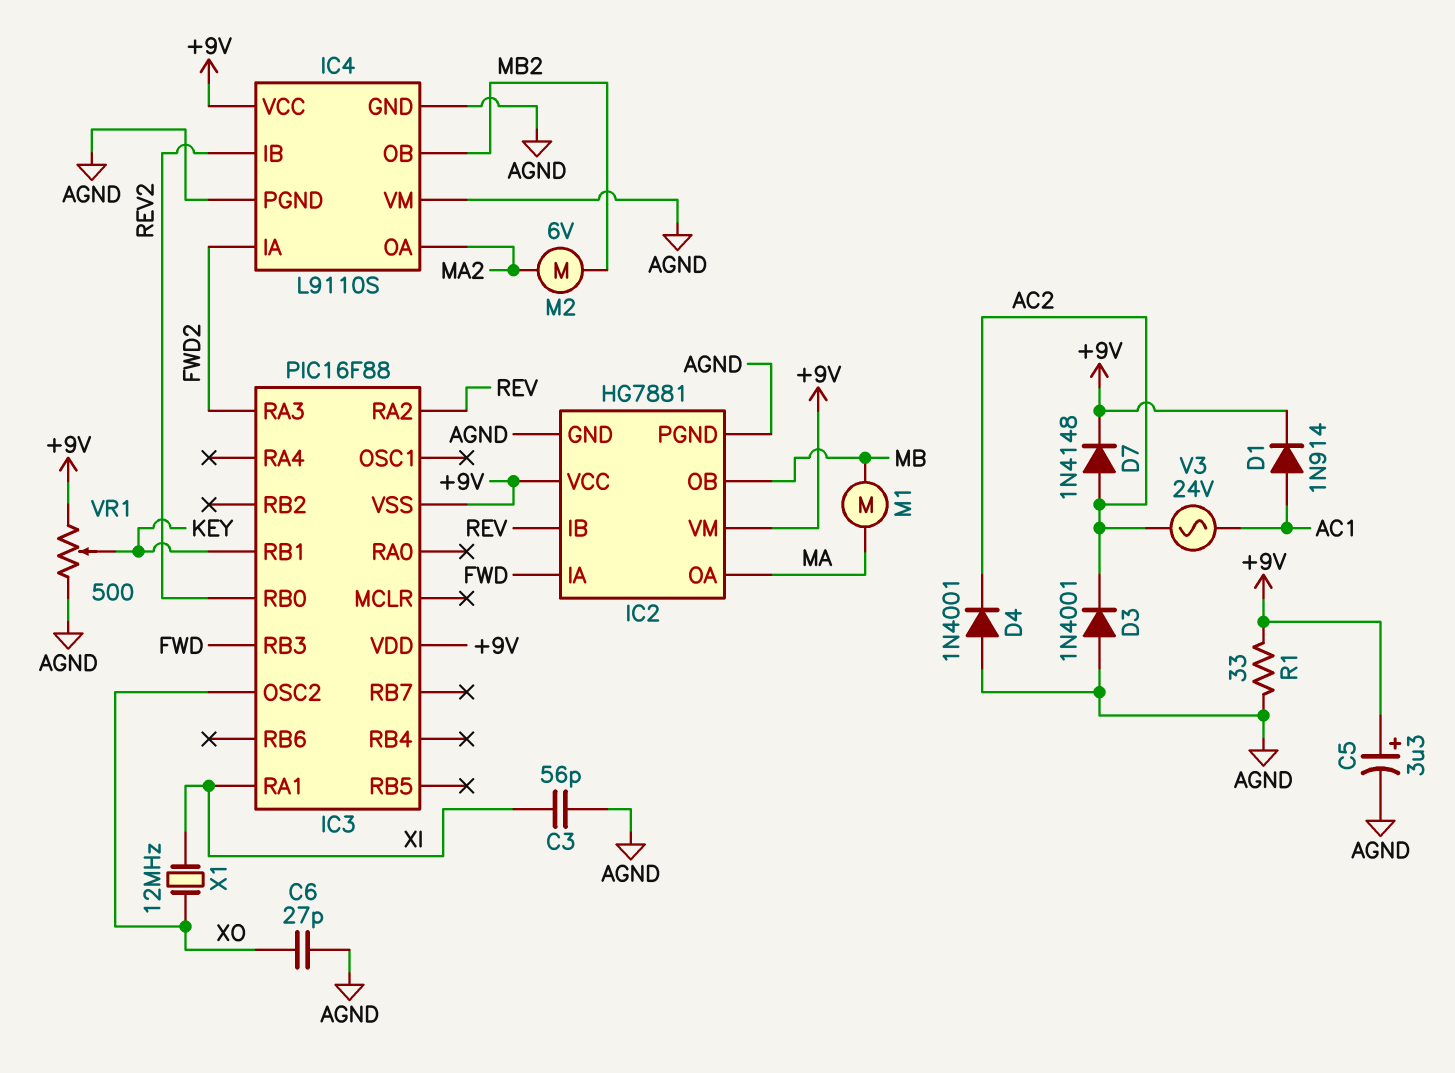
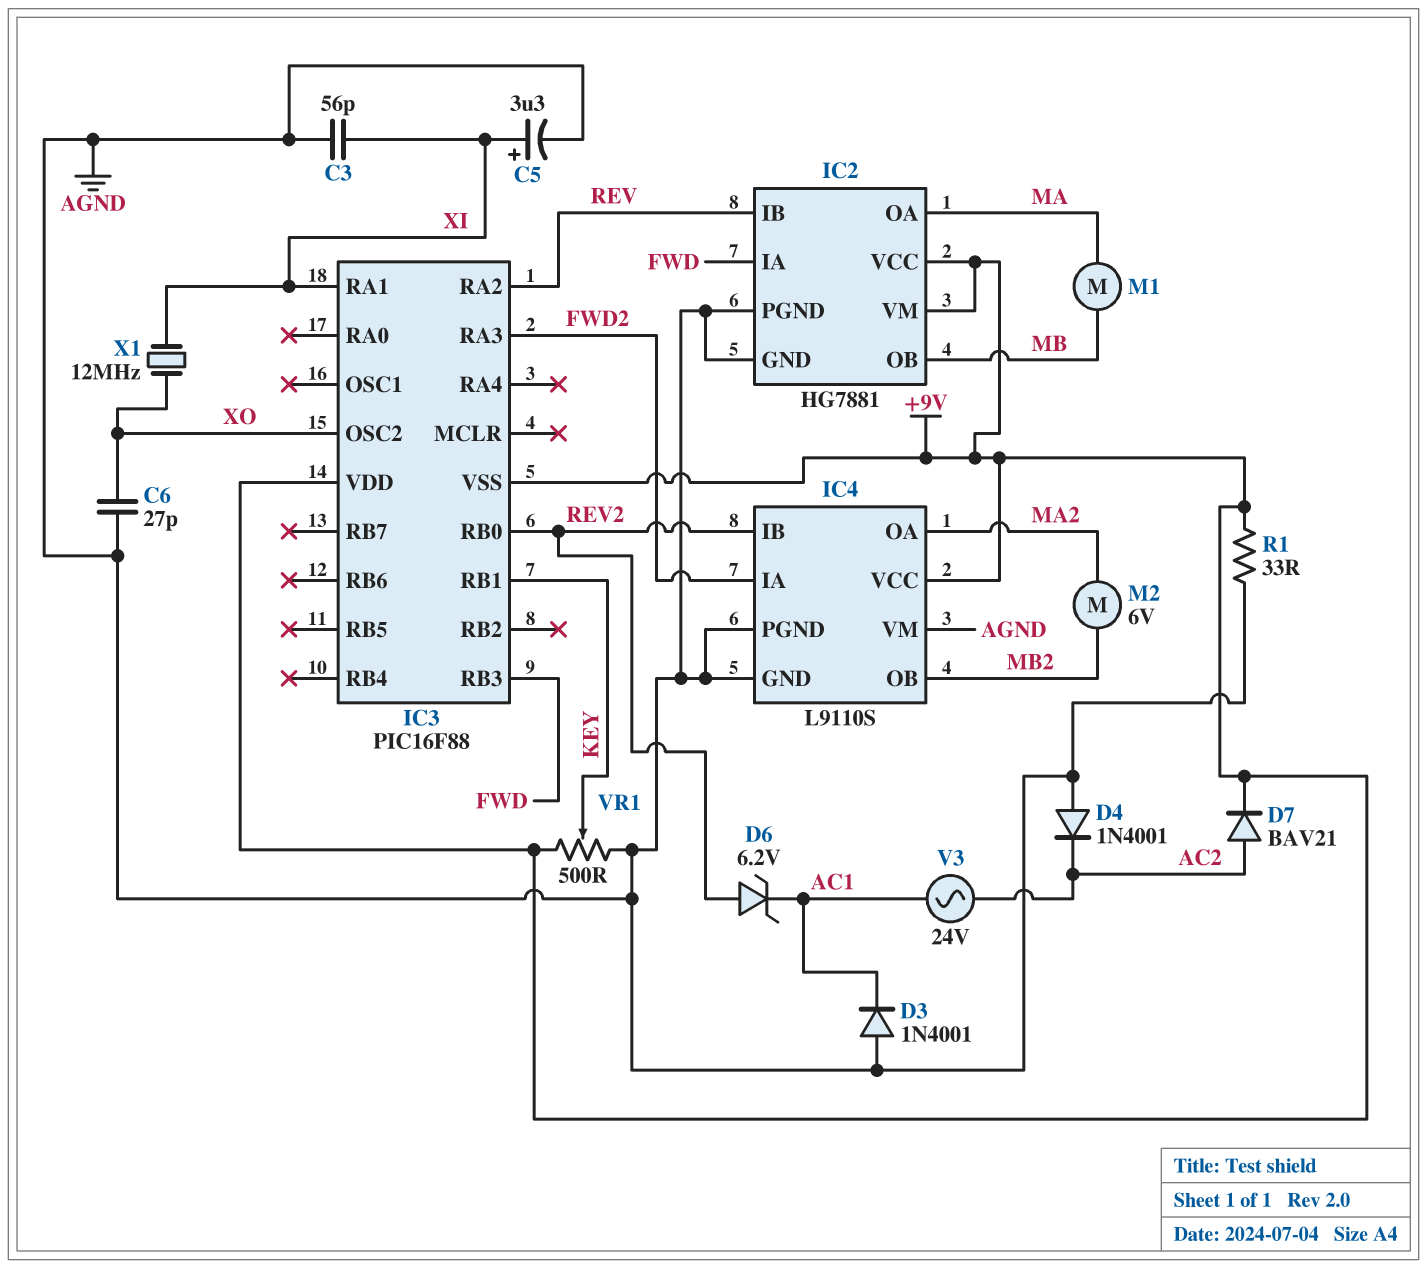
C5: 3.3uF (plus +9V, minus AGND) -> 3.3uF (plus XI, minus AGND)
D1: diode 1N914 (A AC1, K +9V) -> none
D3: diode 1N4001 (A AGND, K AC2) -> diode 1N4001 (A AGND, K AC1)
D6: none -> zener 6.2V (A REV2, K AC1)
D7: diode 1N4148 (A AC2, K +9V) -> diode BAV21 (A AC2, K +9V)

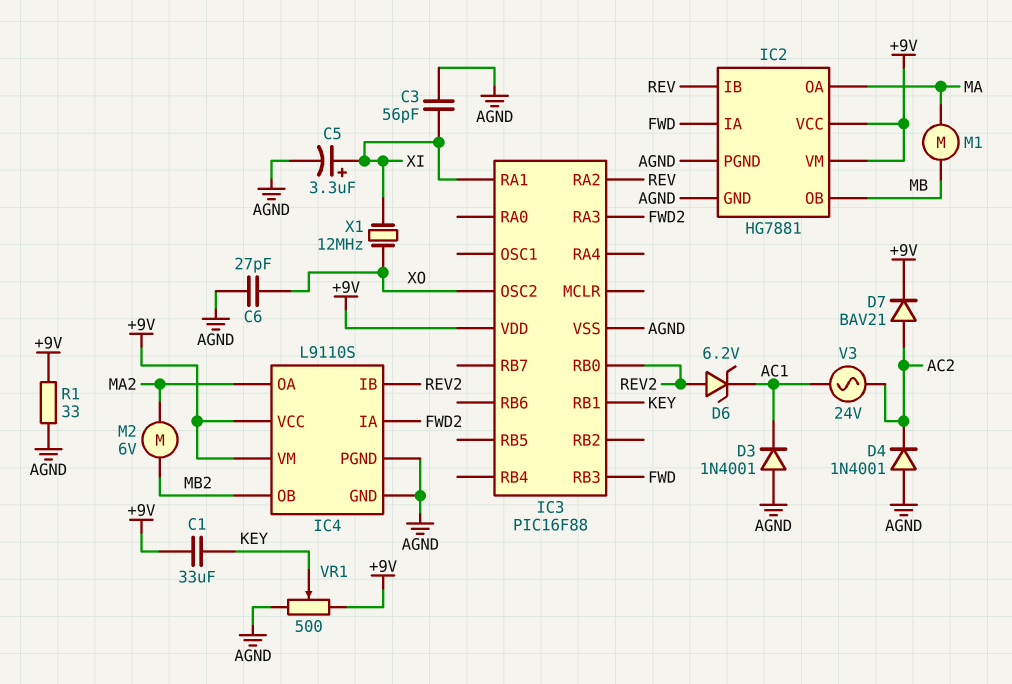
C1: none -> 33uF (+9V, KEY)
IC3 pin VSS: +9V -> AGND
IC4 pin VM: AGND -> +9V

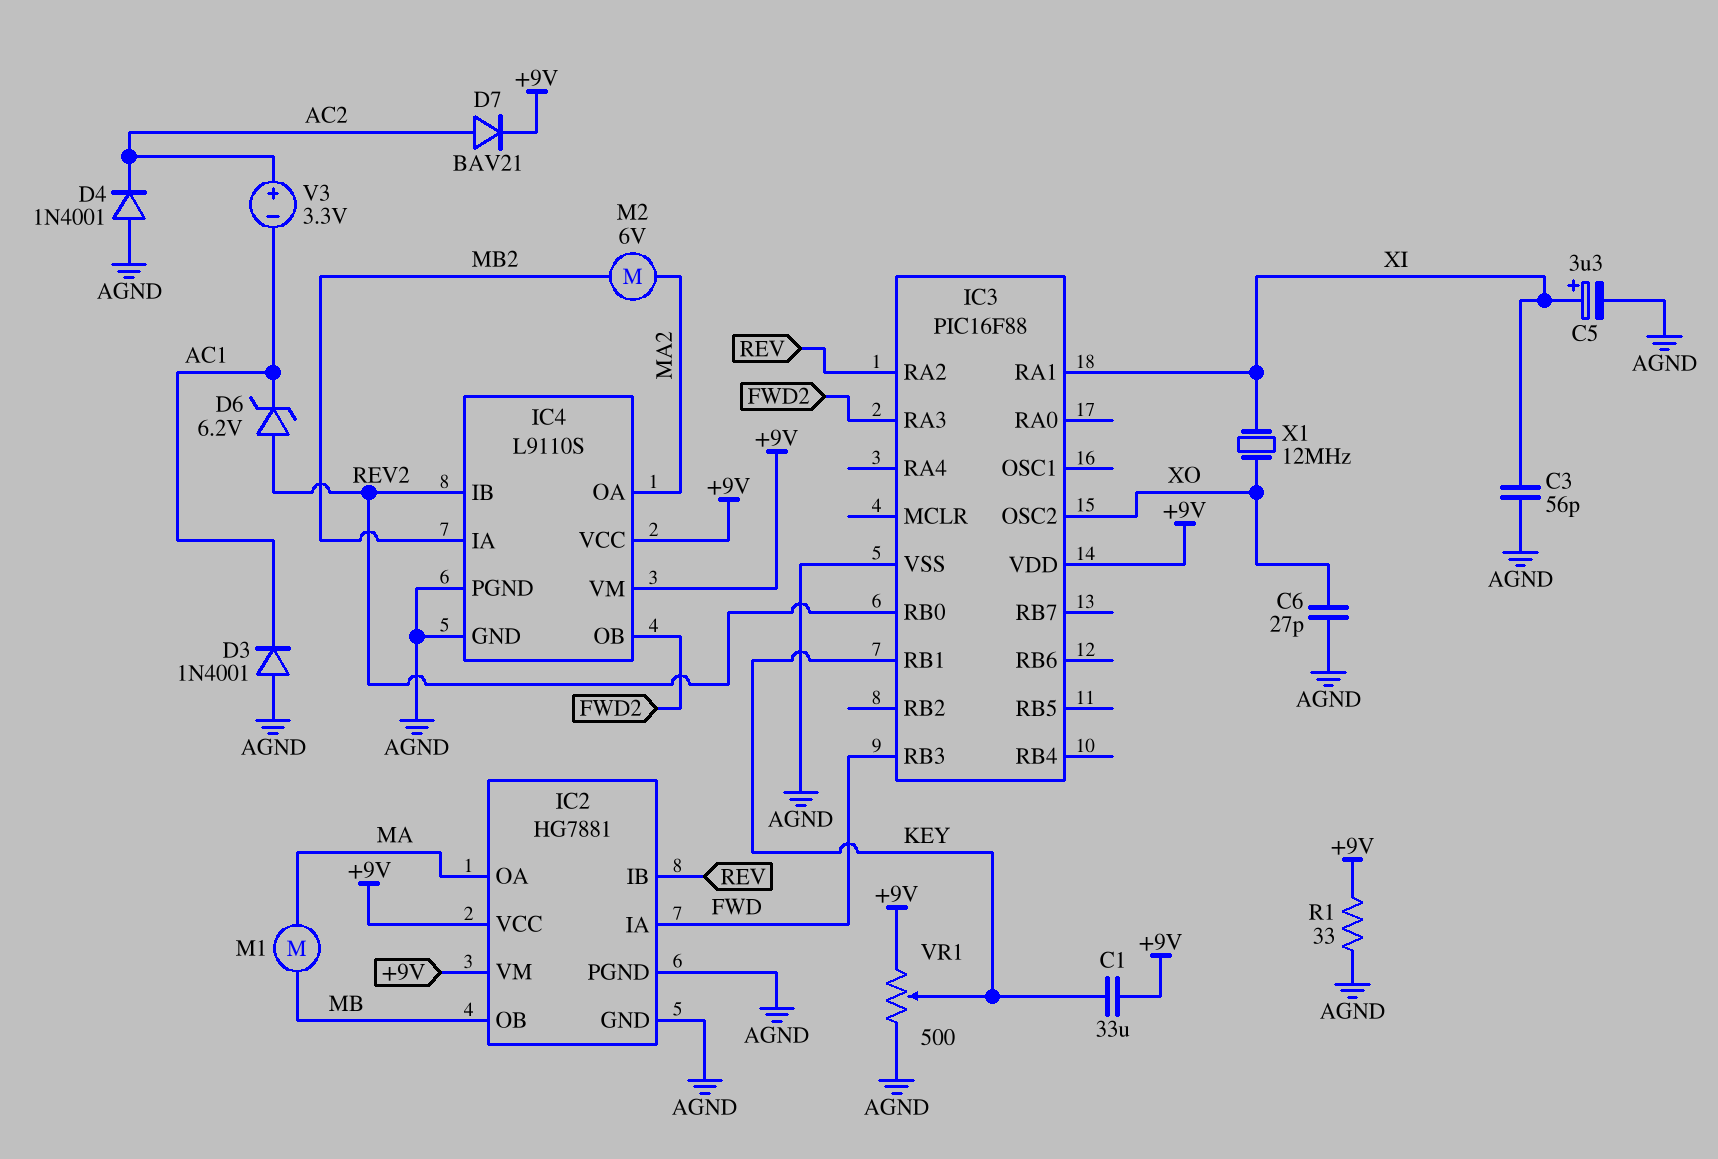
IC4 pin IA: FWD2 -> MB2
IC4 pin OB: MB2 -> FWD2
V3: AC 24V (AC1, AC2) -> 3.3V (plus AC2, minus AC1)

